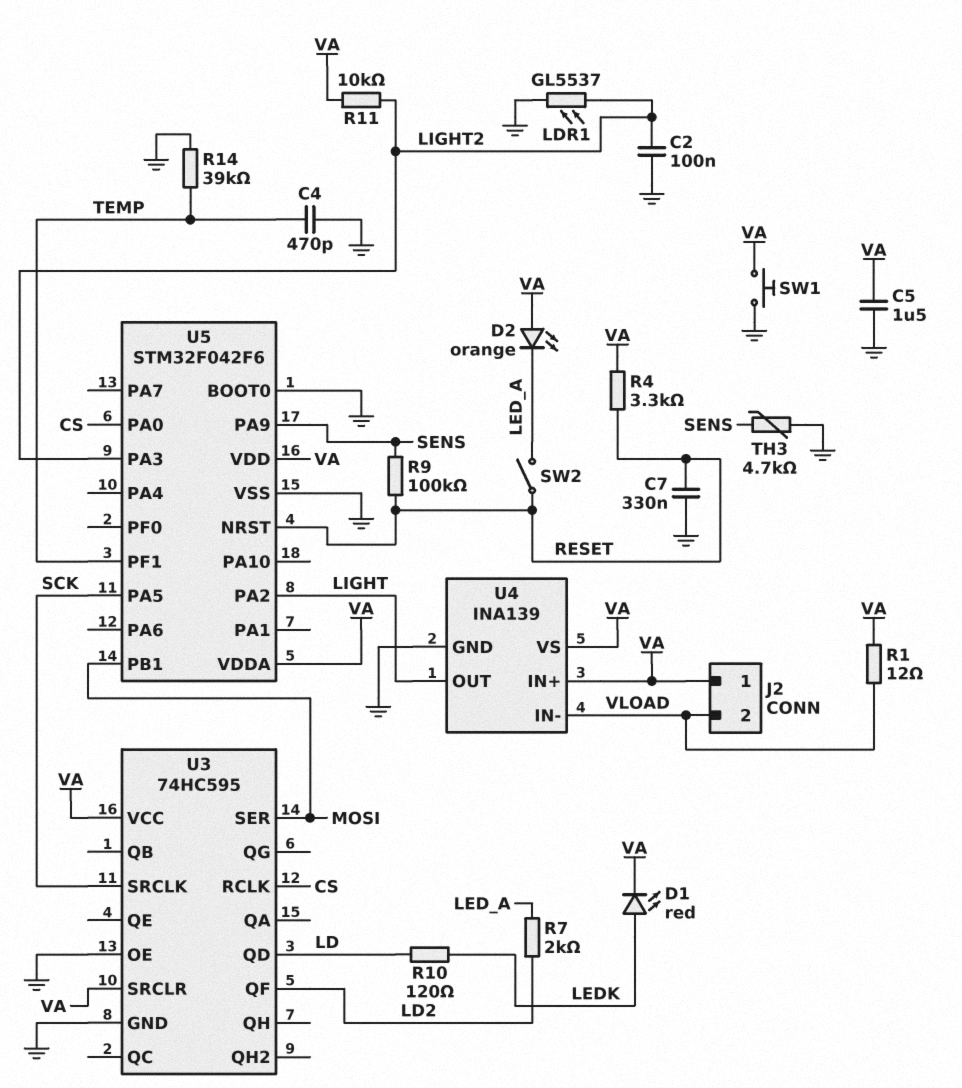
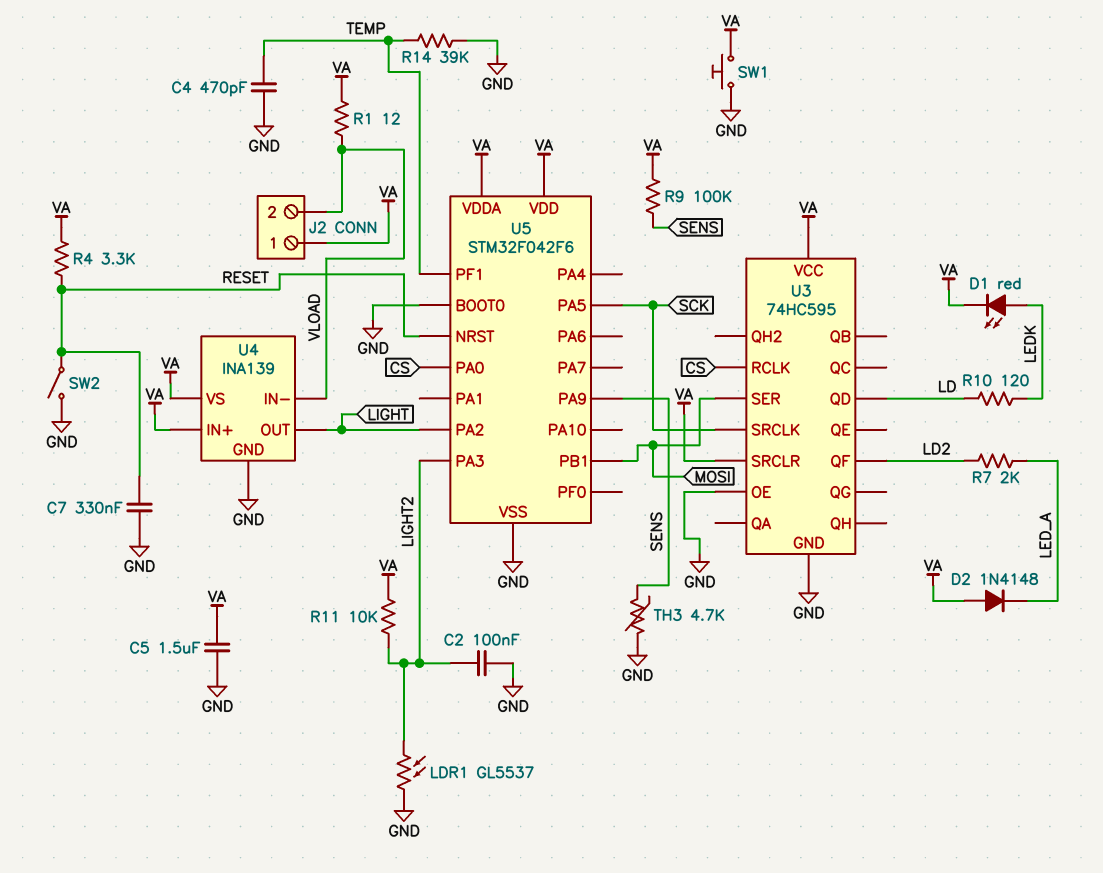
D2: LED orange (A VA, K LED_A) -> diode 1N4148 (A VA, K LED_A)
R9: 100k (RESET, SENS) -> 100k (SENS, VA)
SW2: switch (LED_A, RESET) -> switch (GND, RESET)

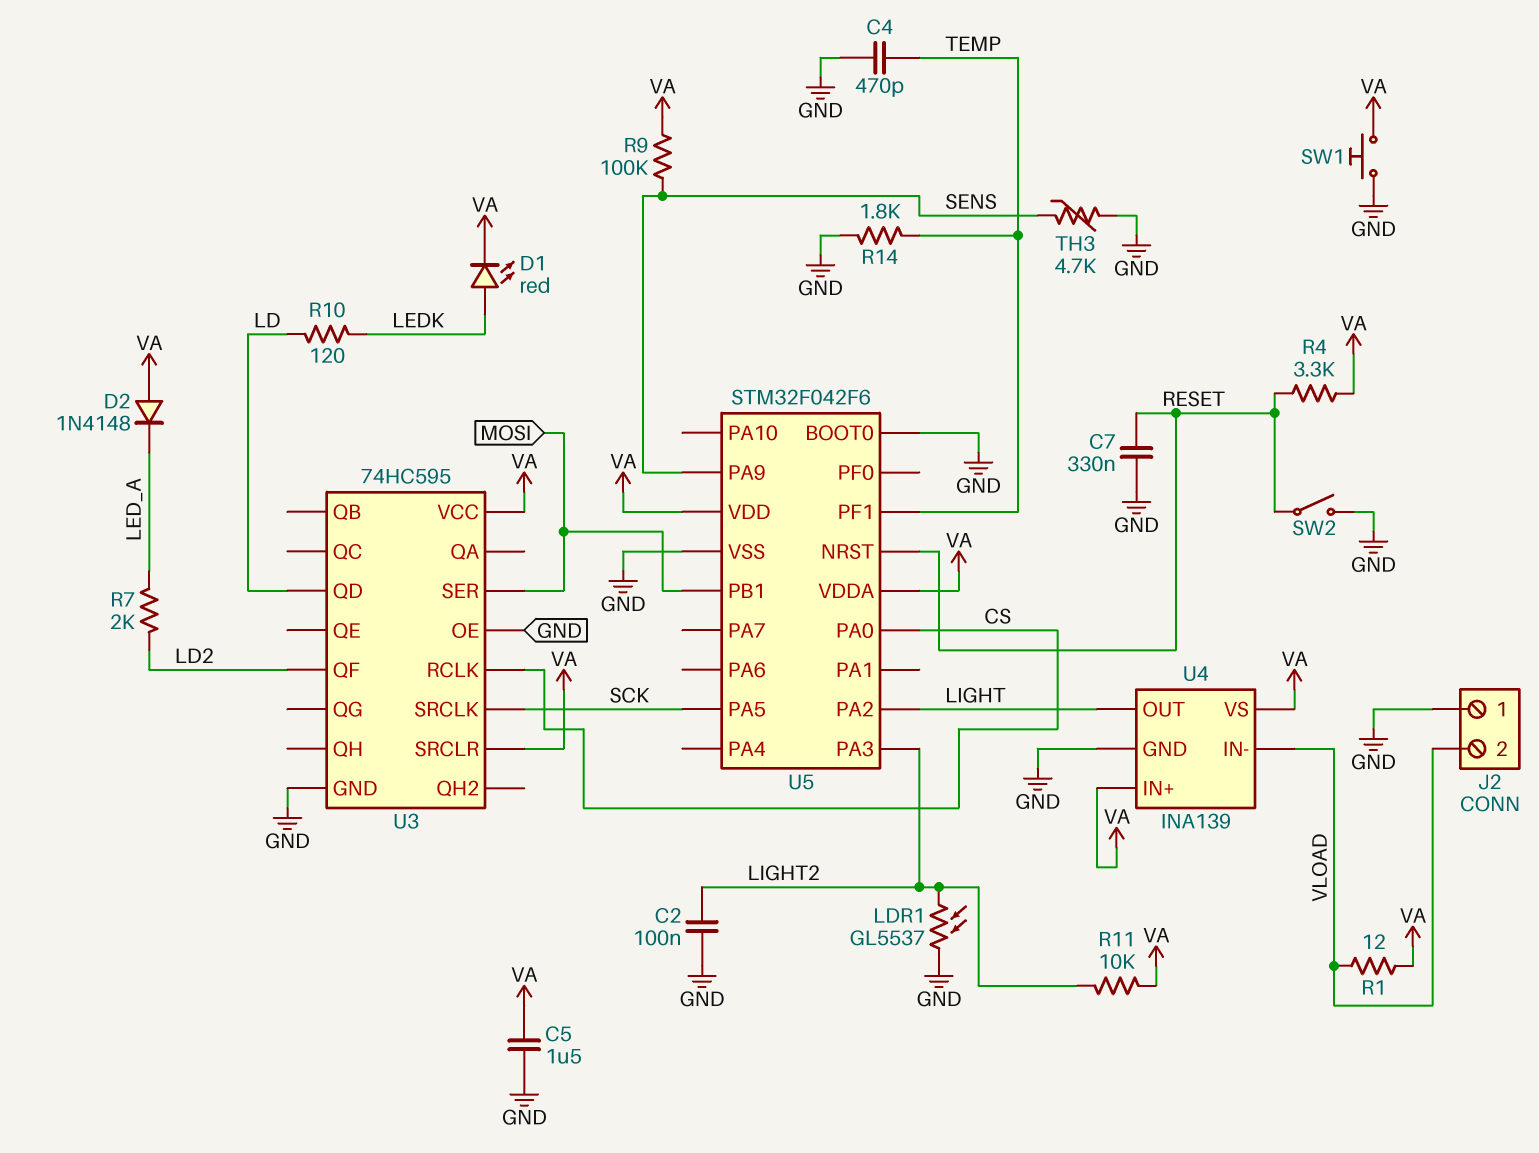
J2 pin 1: VA -> GND
R14: 39k (GND, TEMP) -> 1.8k (GND, TEMP)

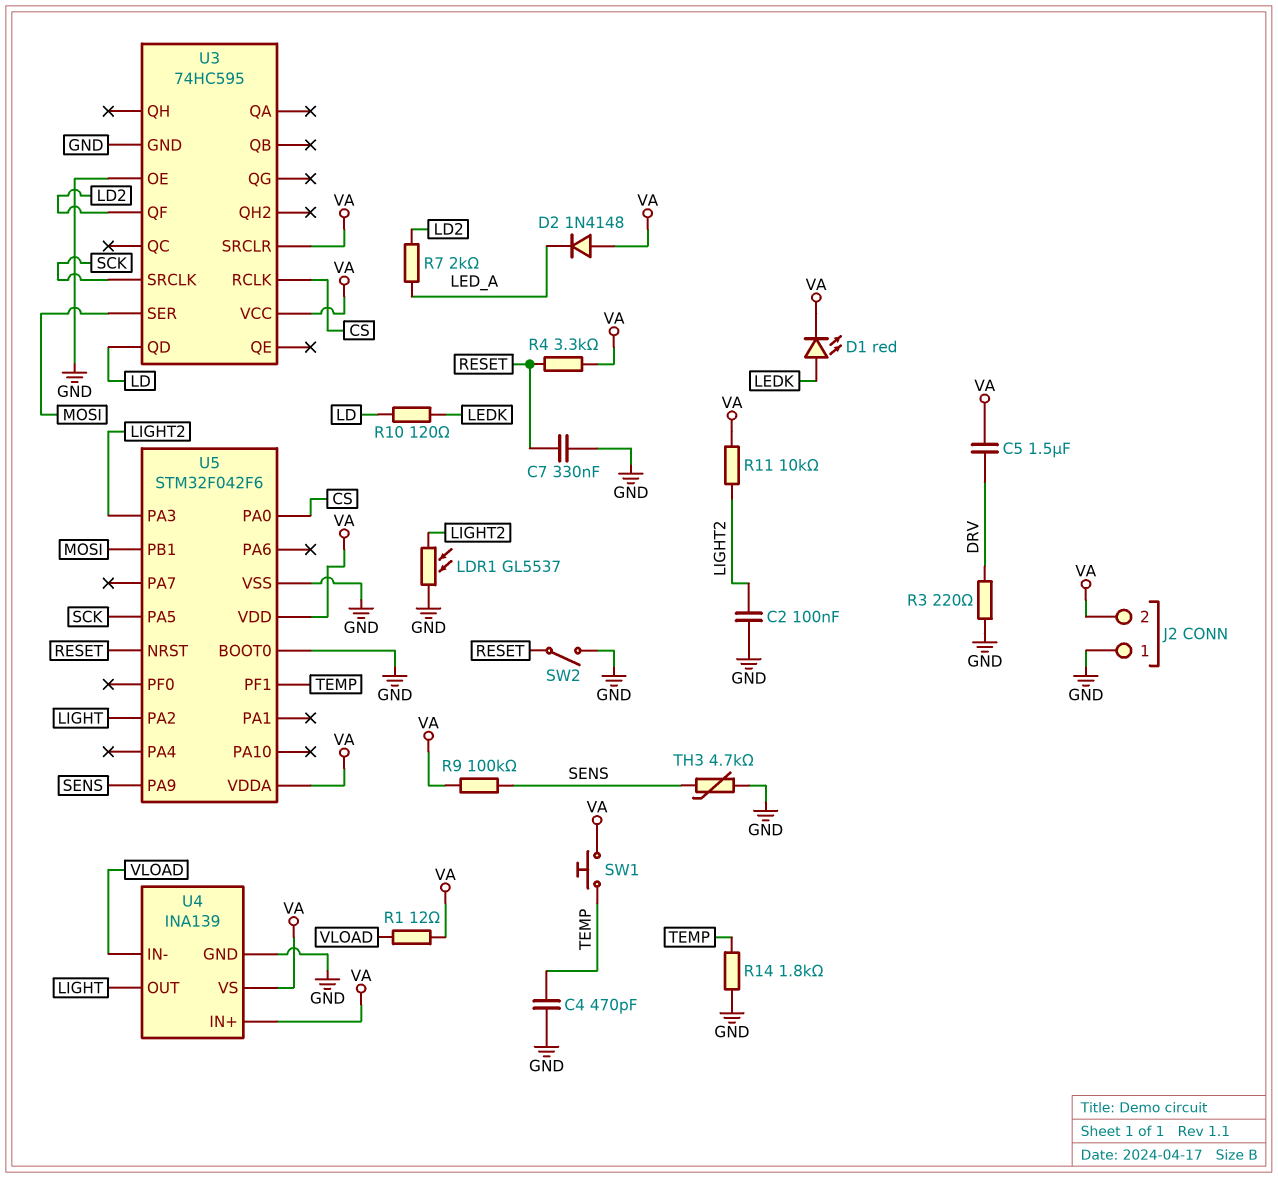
C5: 1.5uF (GND, VA) -> 1.5uF (DRV, VA)
J2 pin 2: VLOAD -> VA
R3: none -> 220 (DRV, GND)
SW1: button (GND, VA) -> button (TEMP, VA)

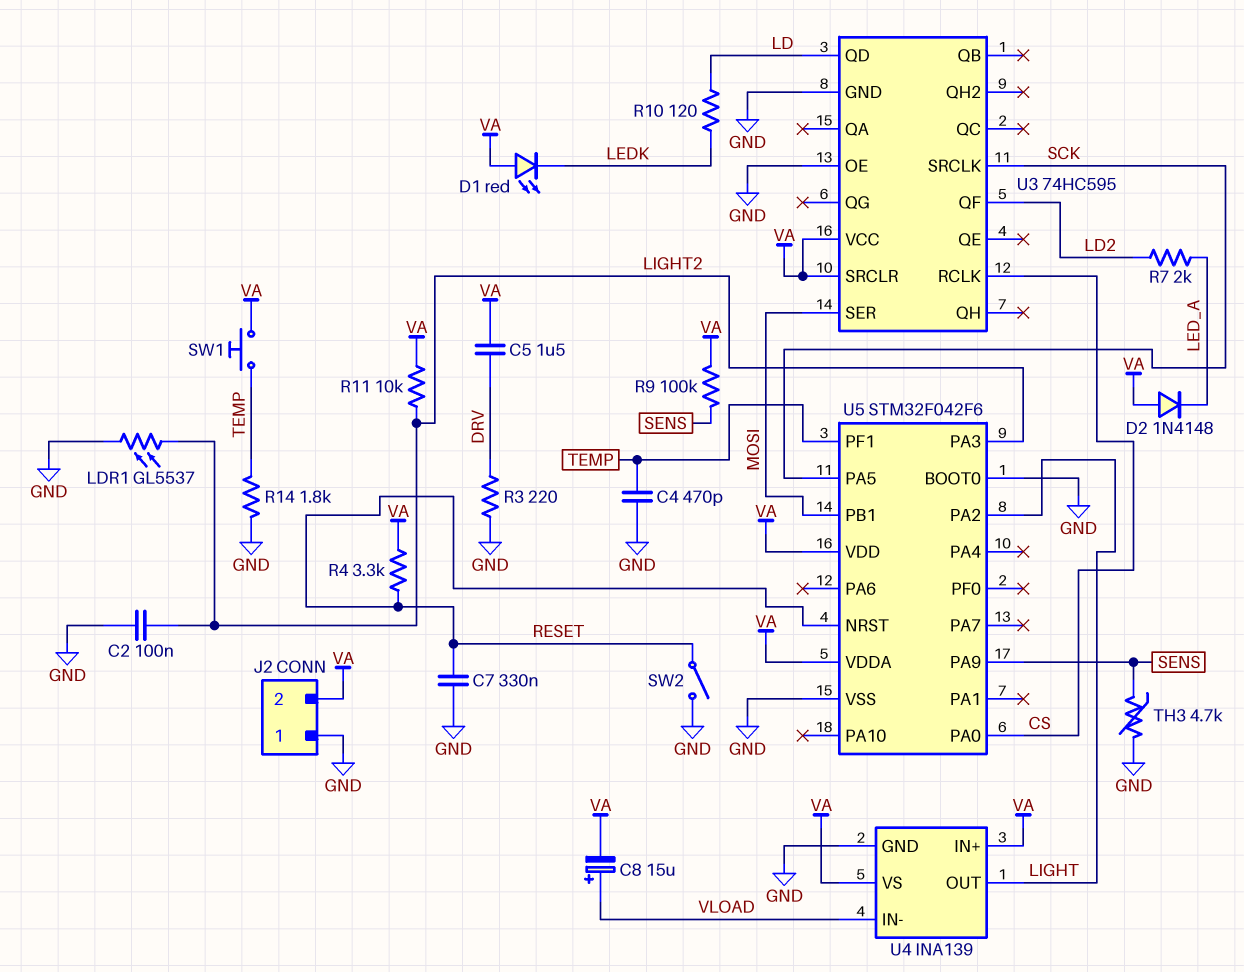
C8: none -> 15uF (plus VLOAD, minus VA)
D1: LED red (A LEDK, K VA) -> LED red (A VA, K LEDK)
R1: 12 (VA, VLOAD) -> none

